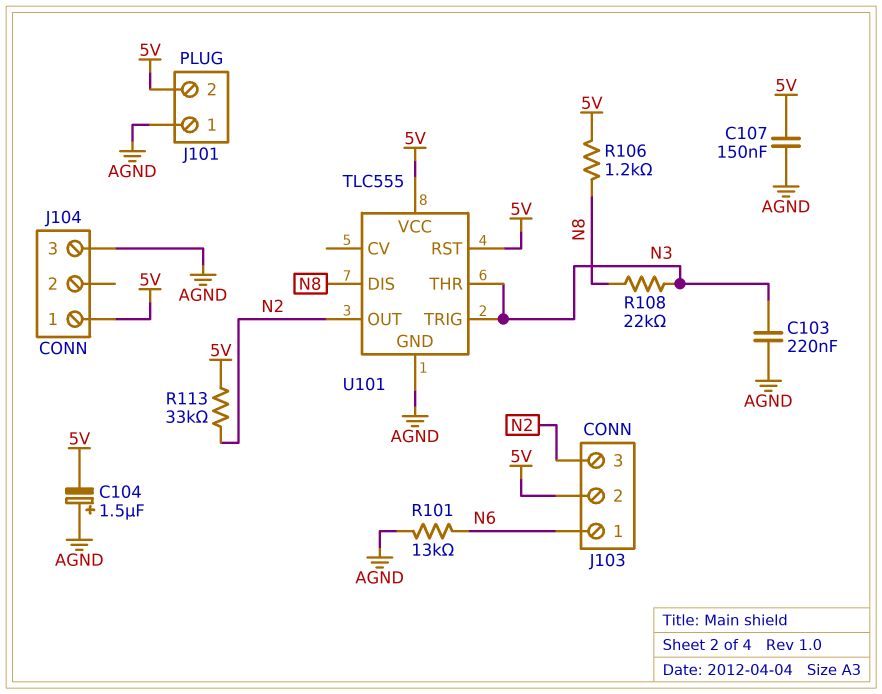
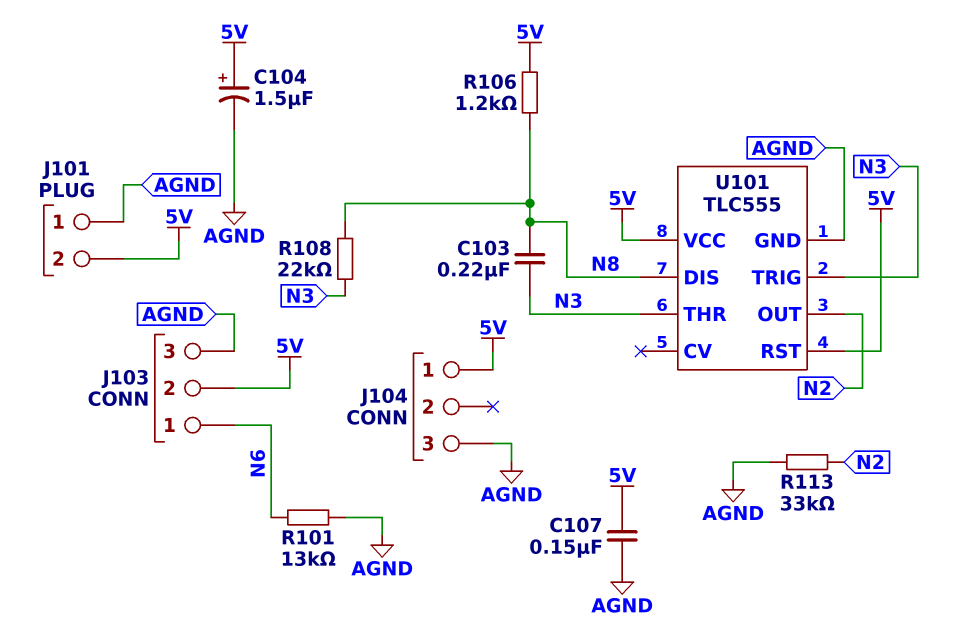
C103: 220nF (AGND, N3) -> 220nF (N3, N8)
C104: 1.5uF (plus AGND, minus 5V) -> 1.5uF (plus 5V, minus AGND)
J103 pin 3: N2 -> AGND
R113: 33k (5V, N2) -> 33k (AGND, N2)

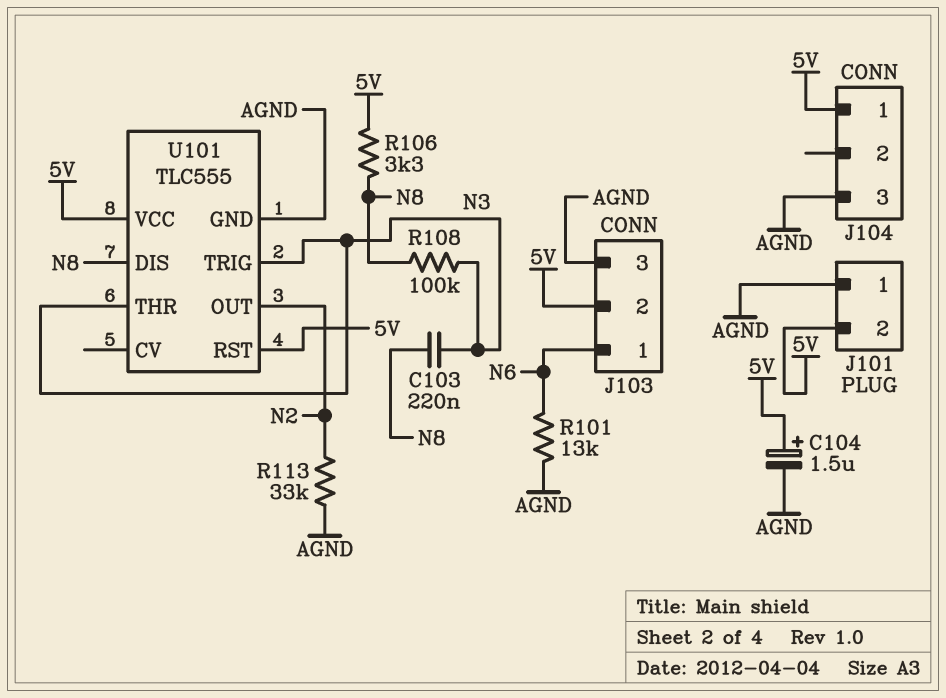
C107: 150nF (5V, AGND) -> none
R106: 1.2k (5V, N8) -> 3.3k (5V, N8)
R108: 22k (N3, N8) -> 100k (N3, N8)

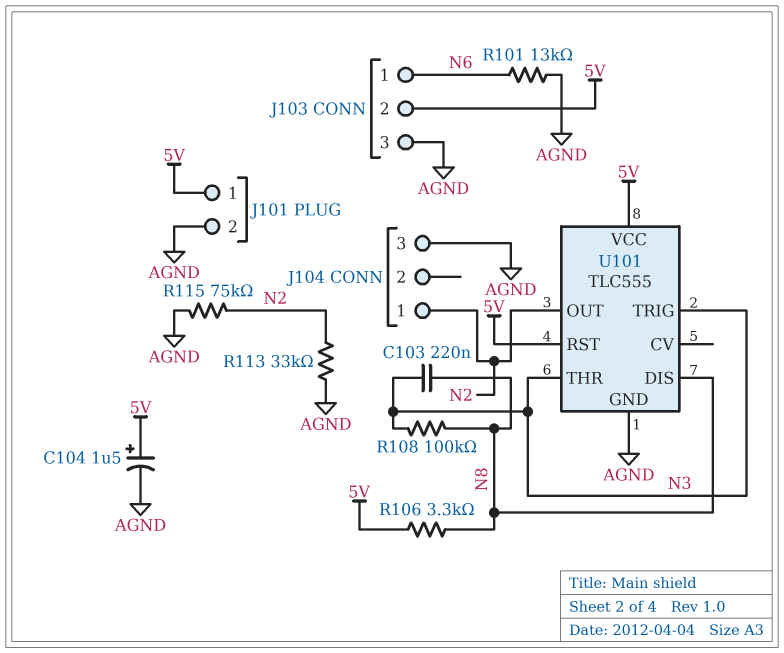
J101 pin 1: AGND -> 5V
J101 pin 2: 5V -> AGND
J104 pin 1: 5V -> N2
R115: none -> 75k (AGND, N2)

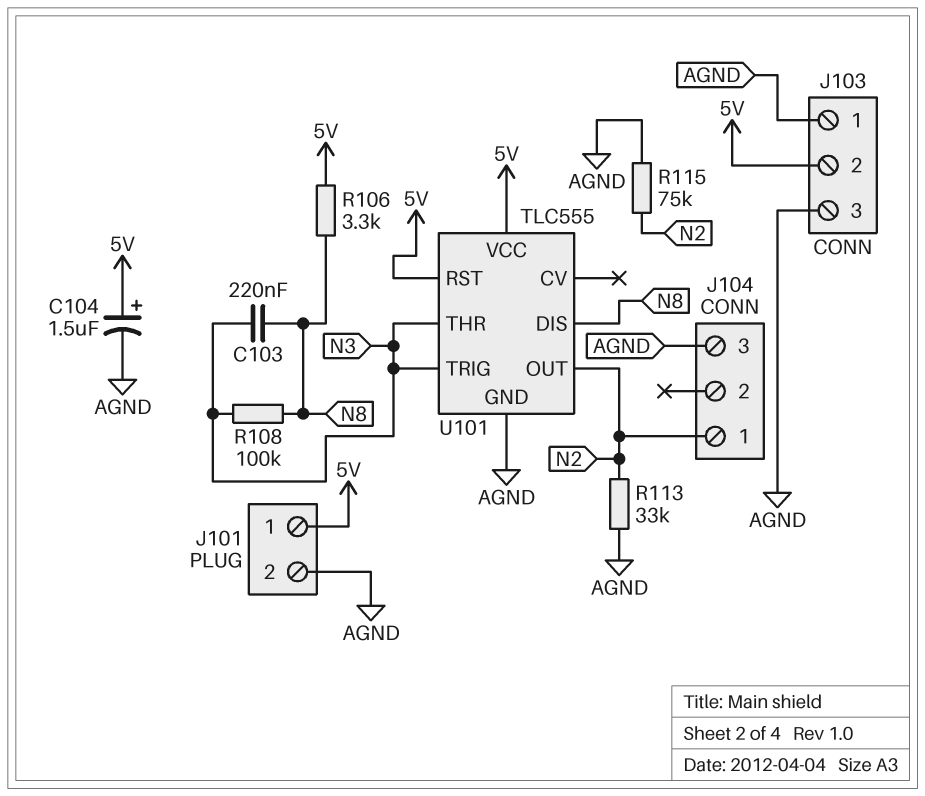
J103 pin 1: N6 -> AGND
R101: 13k (AGND, N6) -> none

